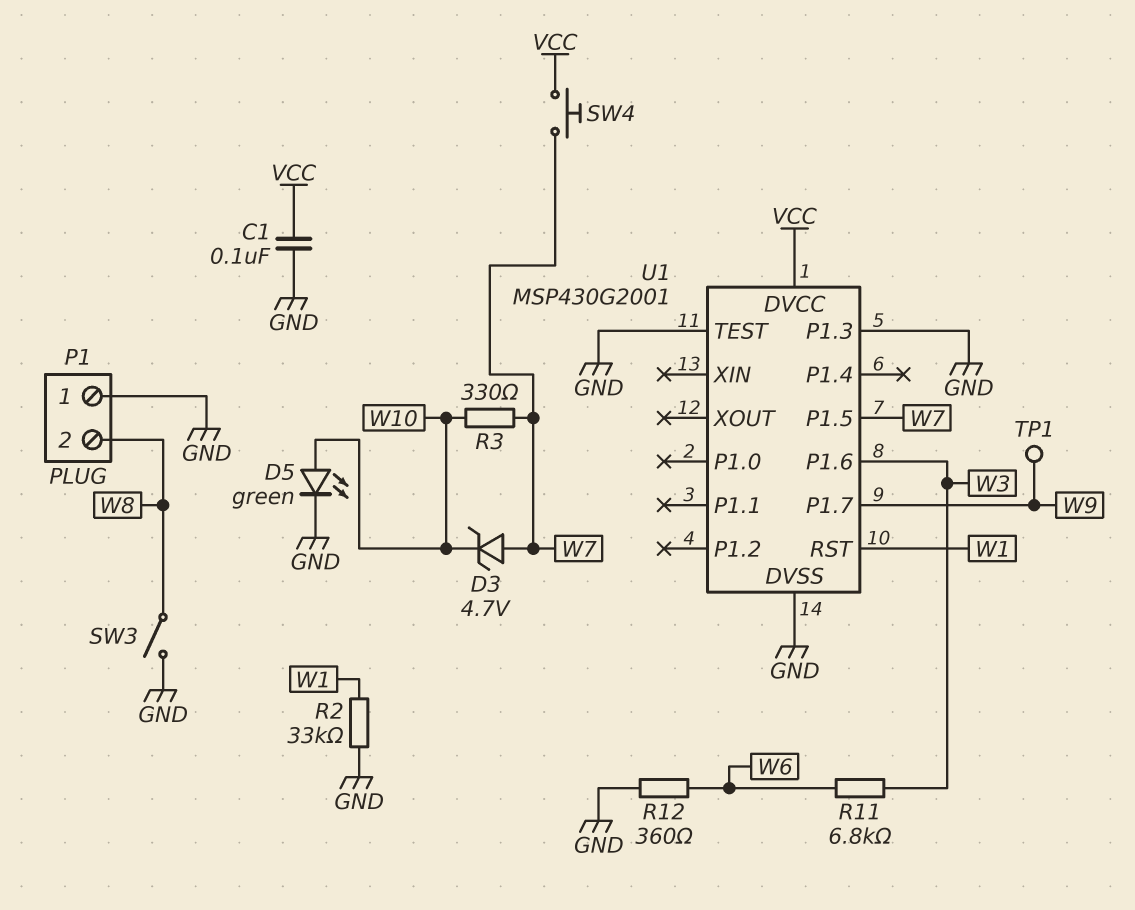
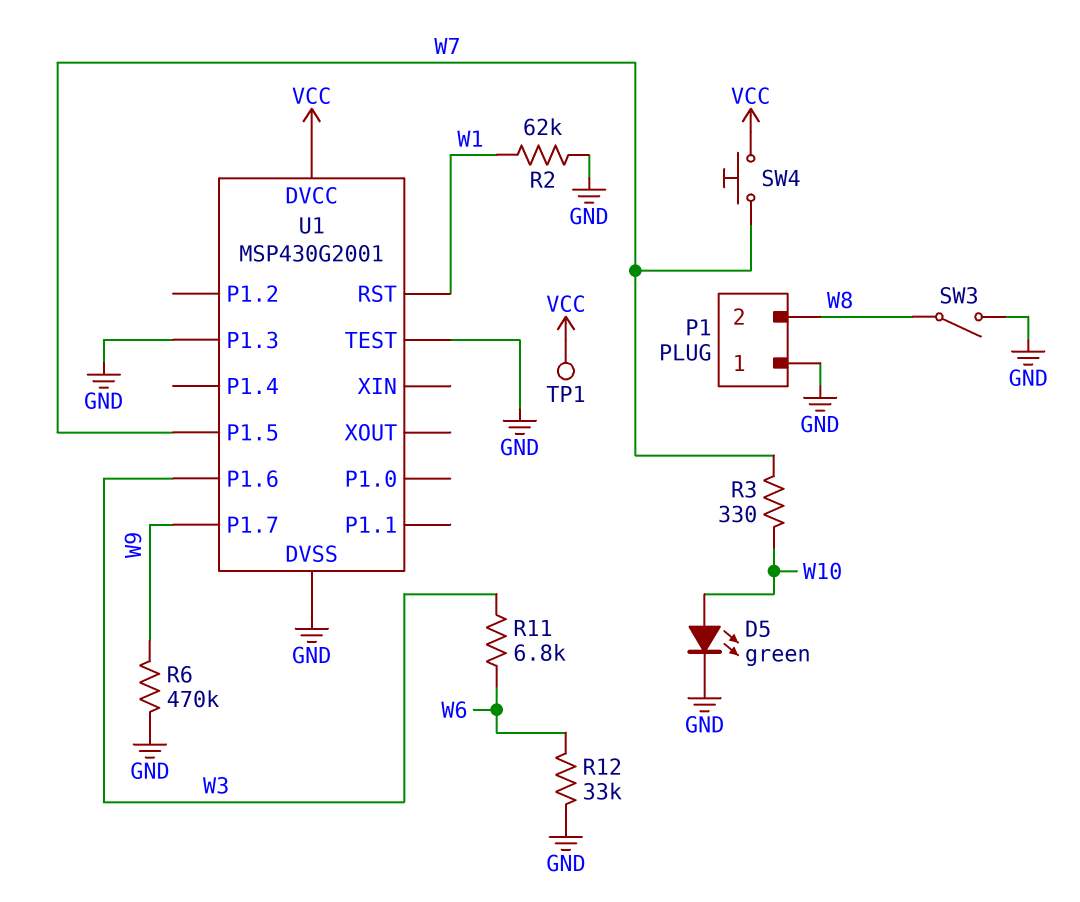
C1: 100nF (GND, VCC) -> none
D3: zener 4.7V (A W7, K W10) -> none
R2: 33k (GND, W1) -> 62k (GND, W1)
R6: none -> 470k (GND, W9)
R12: 360 (GND, W6) -> 33k (GND, W6)
TP1: test point (W9) -> test point (VCC)

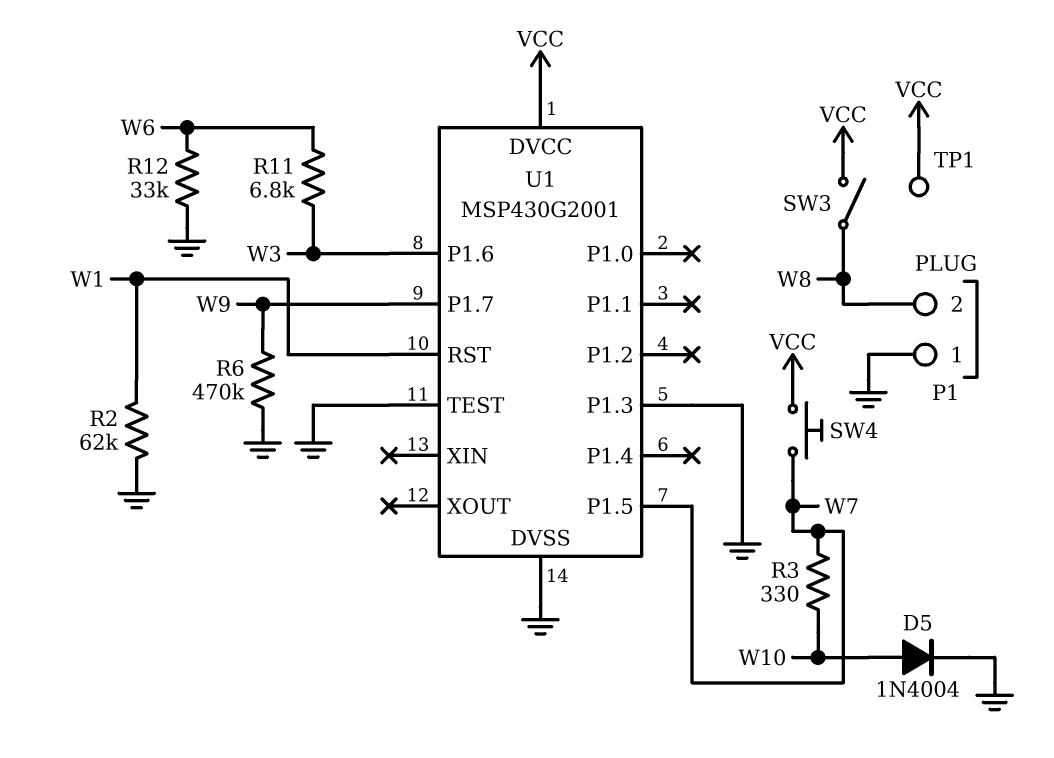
D5: LED green (A W10, K GND) -> diode 1N4004 (A W10, K GND)
SW3: switch (GND, W8) -> switch (VCC, W8)

